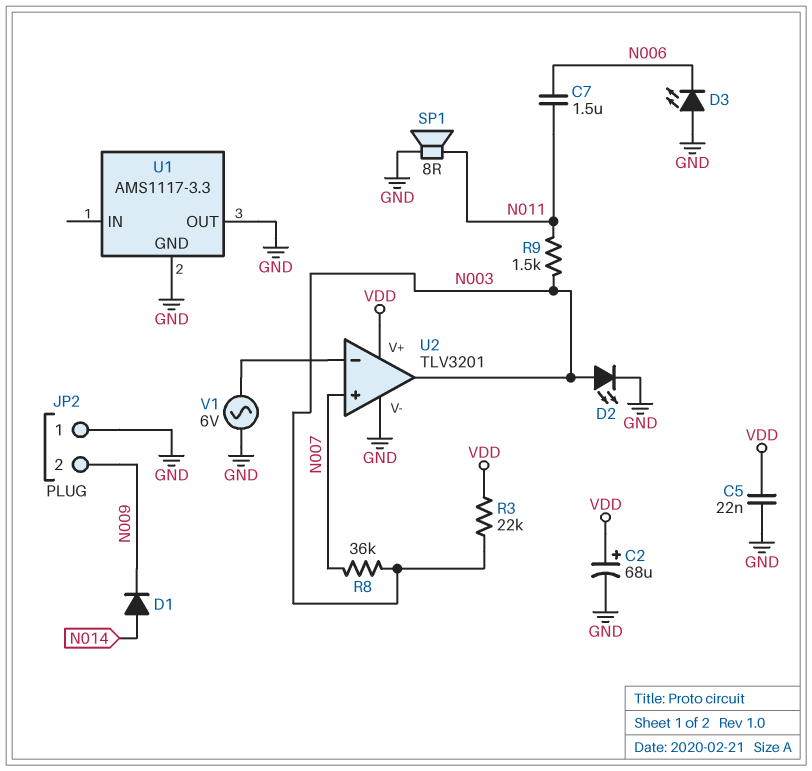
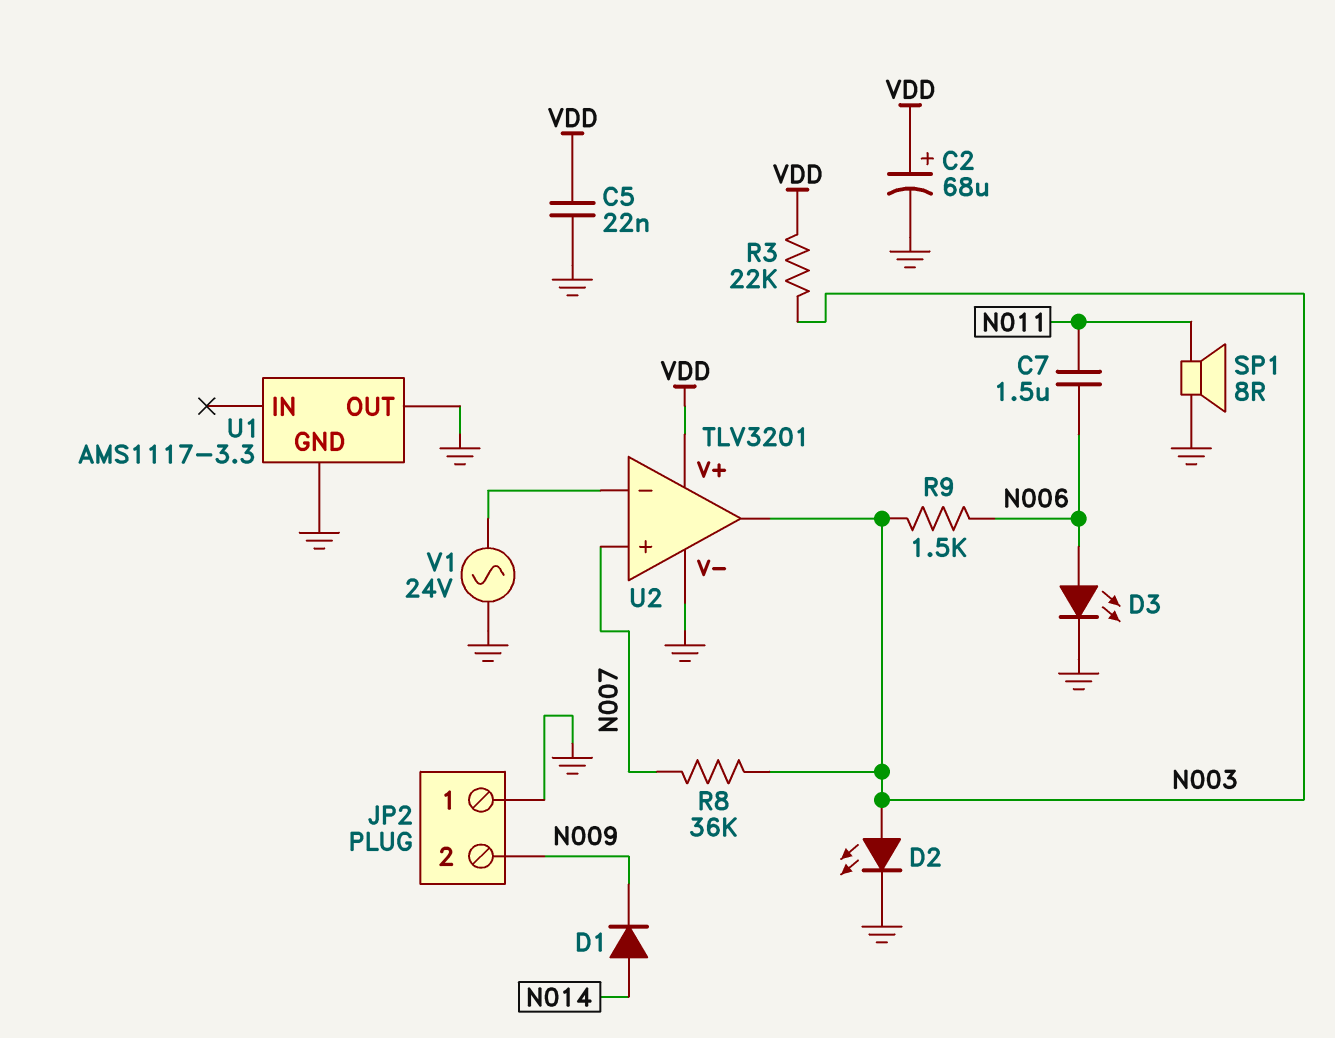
D3: LED (A GND, K N006) -> LED (A N006, K GND)
R9: 1.5k (N003, N011) -> 1.5k (N003, N006)
V1: AC 6V (GND, U2/in-) -> AC 24V (GND, U2/in-)

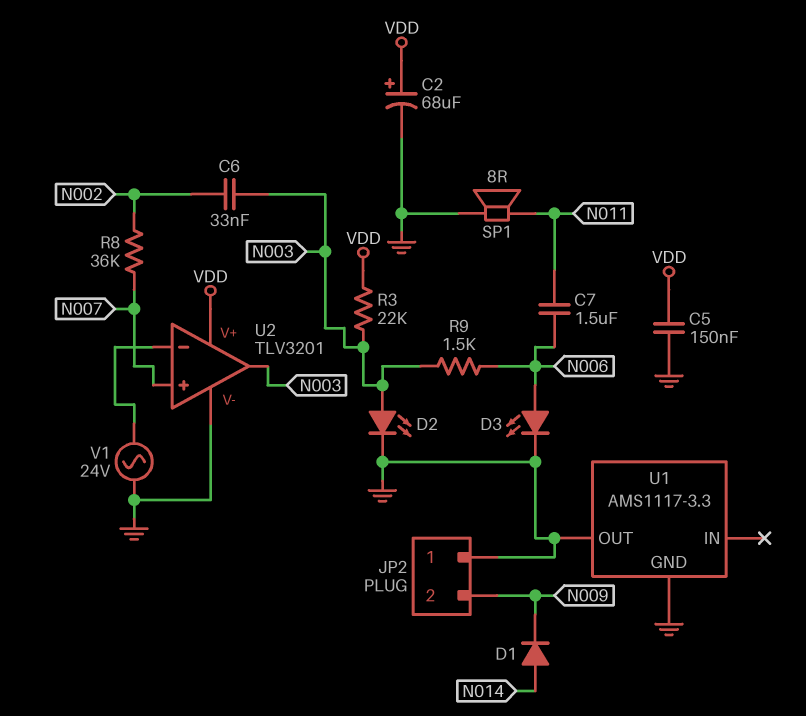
C5: 22nF (GND, VDD) -> 150nF (GND, VDD)
C6: none -> 33nF (N002, N003)
R8: 36k (N003, N007) -> 36k (N002, N007)

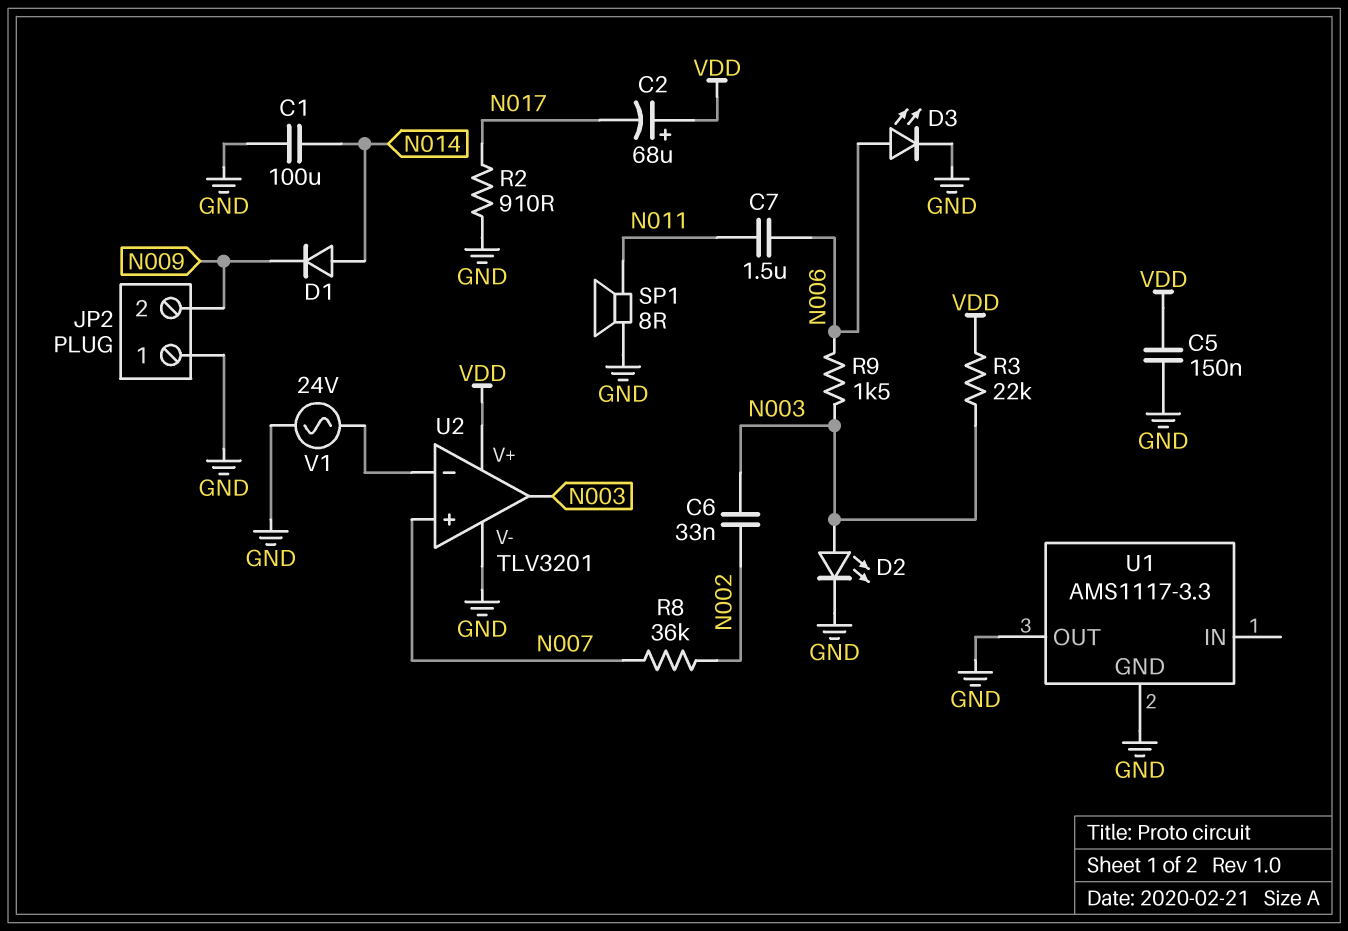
C1: none -> 100uF (GND, N014)
C2: 68uF (plus VDD, minus GND) -> 68uF (plus VDD, minus N017)
R2: none -> 910 (GND, N017)

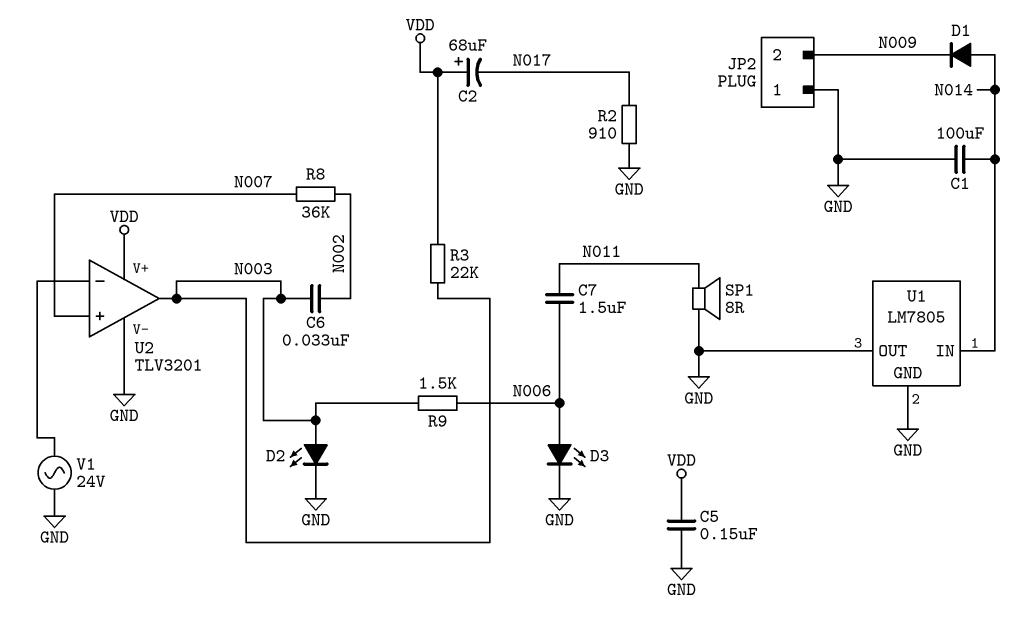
U1: AMS1117-3.3 -> LM7805
U1 pin IN: none -> N014

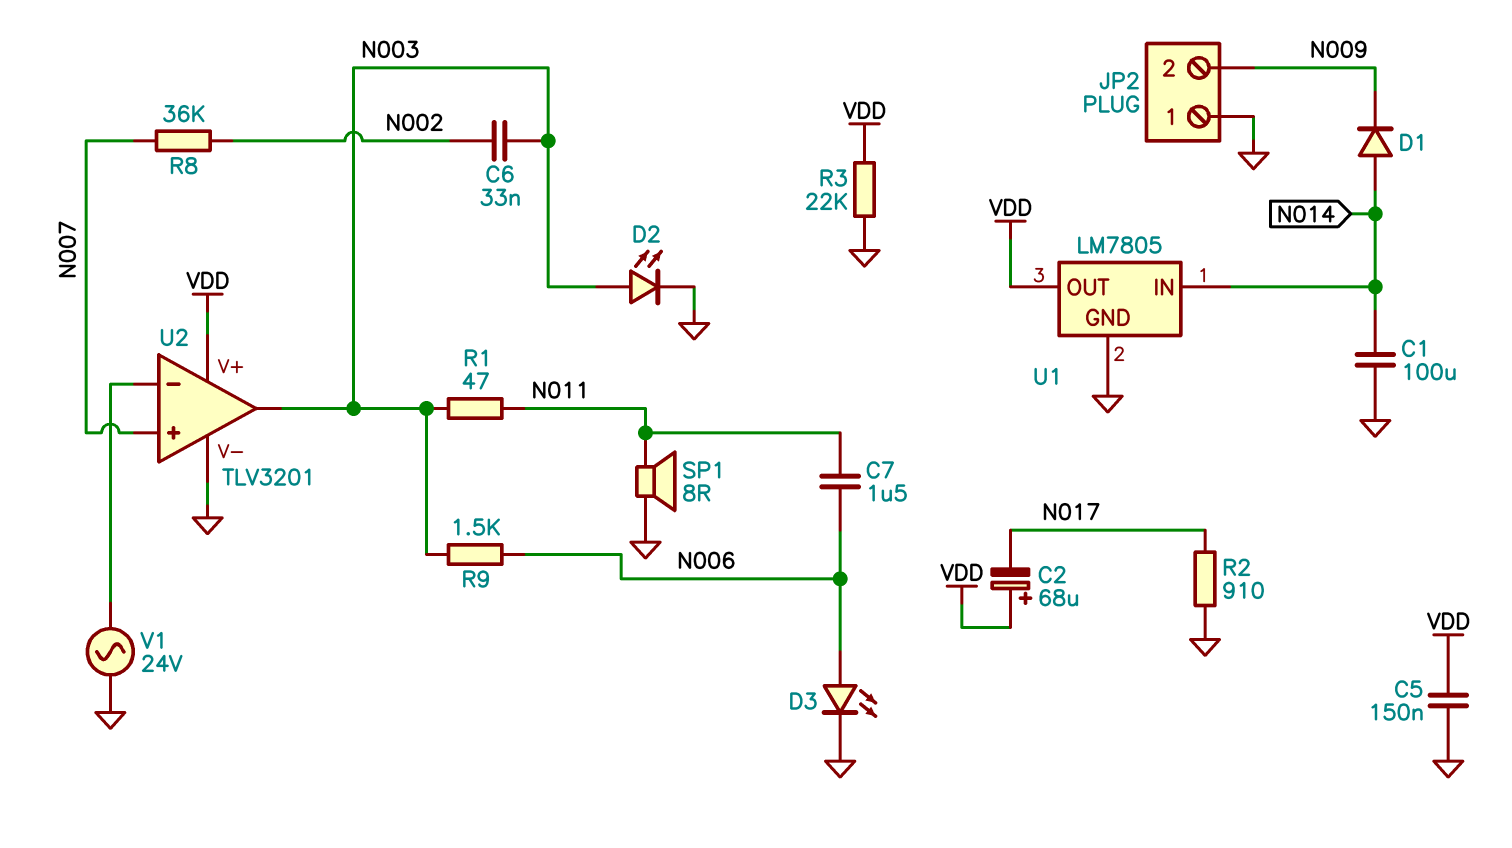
R1: none -> 47 (N003, N011)
R3: 22k (N003, VDD) -> 22k (GND, VDD)
U1 pin OUT: GND -> VDD

